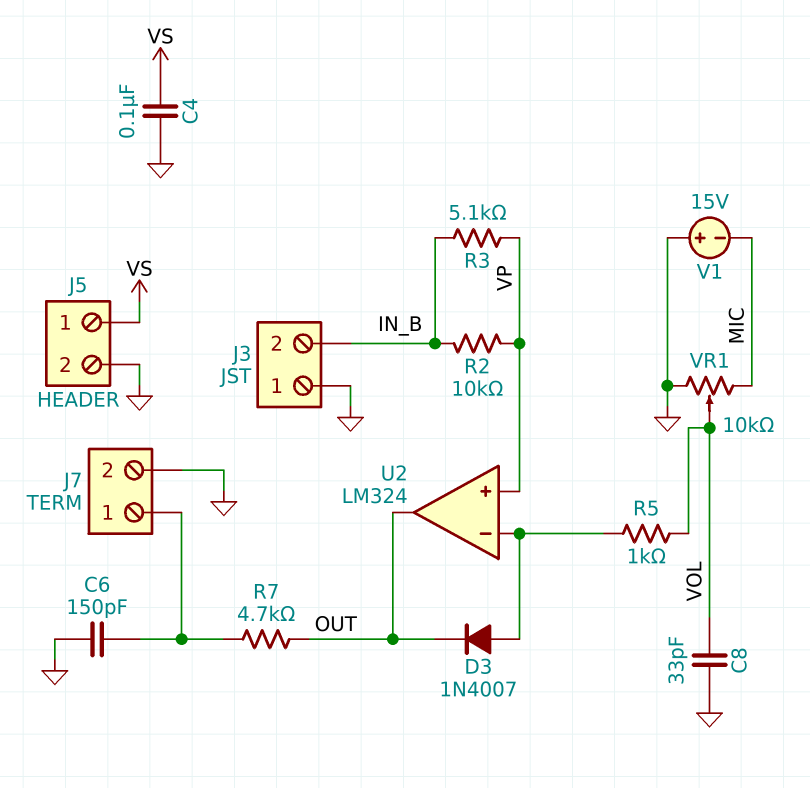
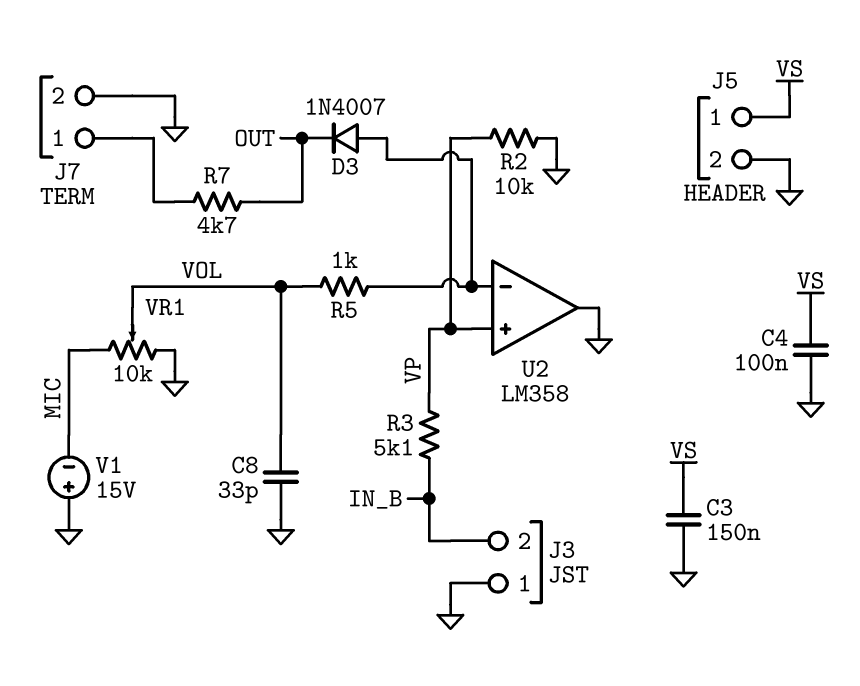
C3: none -> 150nF (GND, VS)
C6: 150pF (GND, J7/1) -> none
R2: 10k (IN_B, VP) -> 10k (GND, VP)
U2: LM324 -> LM358
U2 pin out: OUT -> GND

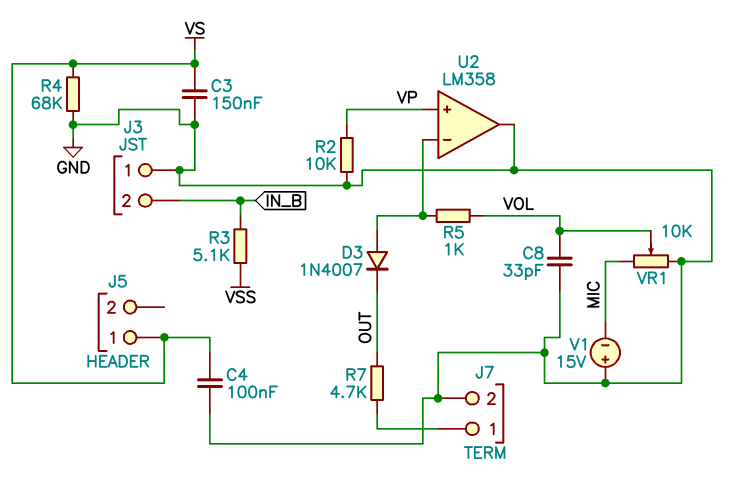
J5 pin 2: GND -> none
R3: 5.1k (IN_B, VP) -> 5.1k (IN_B, VSS)
R4: none -> 68k (GND, VS)

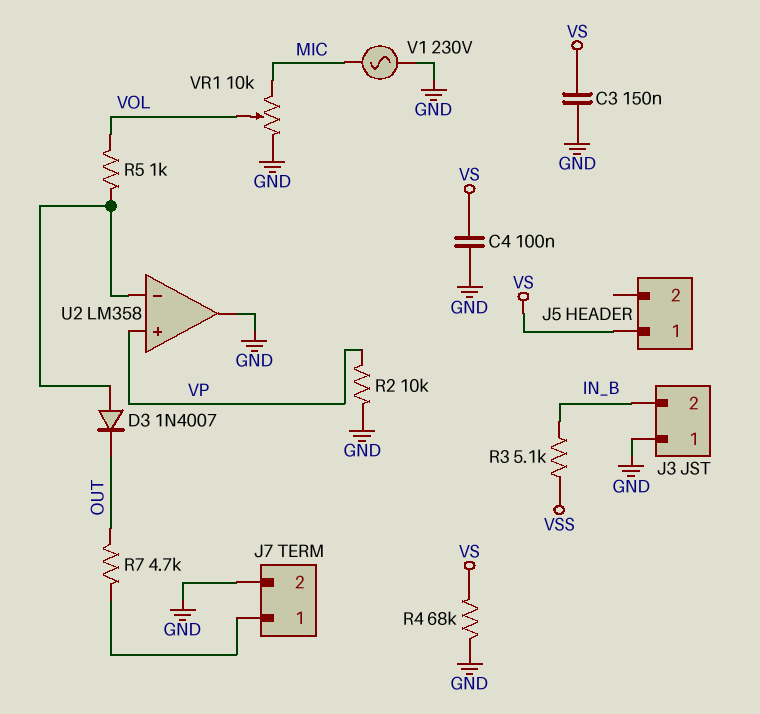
C8: 33pF (GND, VOL) -> none
V1: 15V (plus GND, minus MIC) -> AC 230V (GND, MIC)

